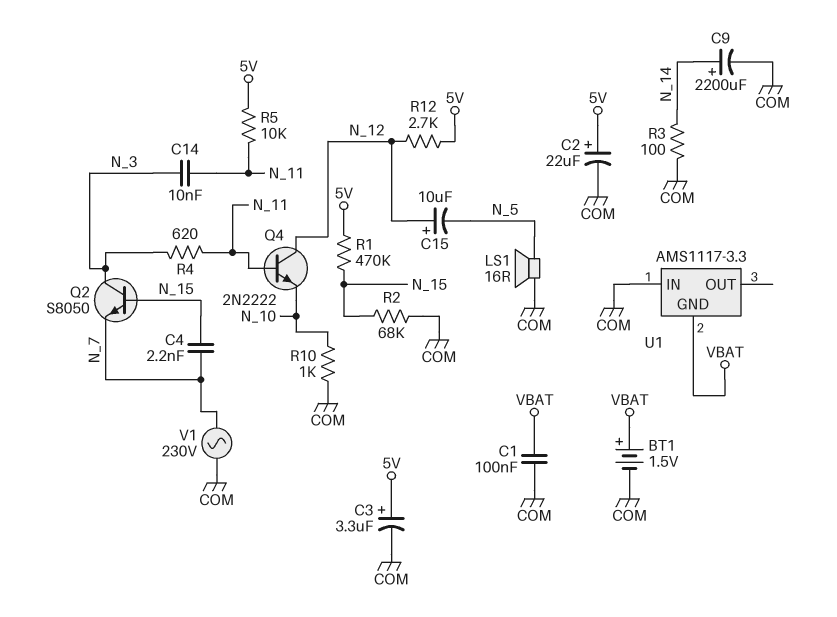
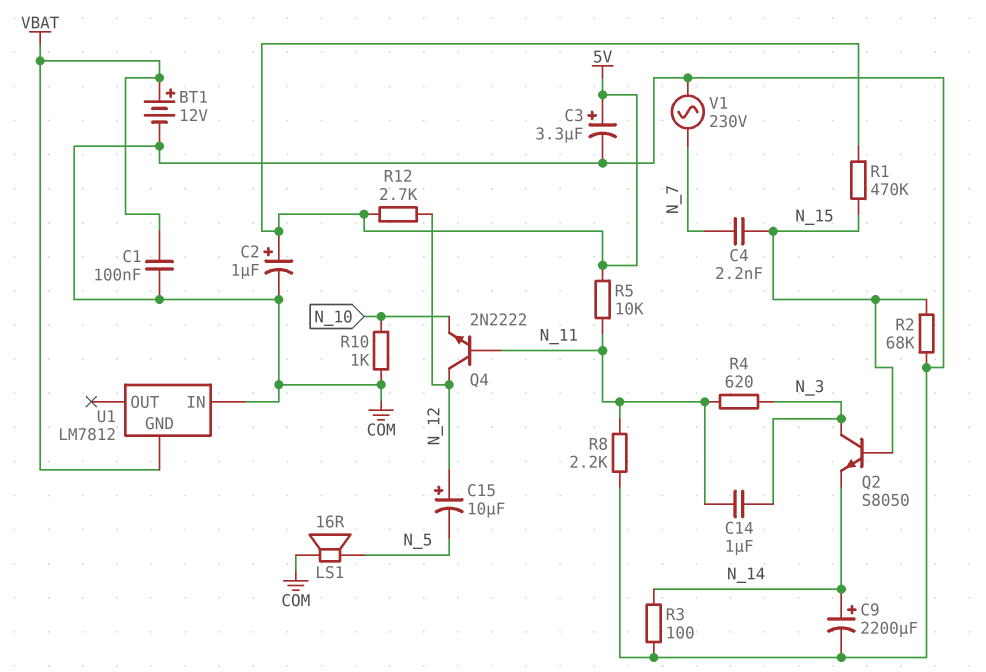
BT1: 1.5V (plus VBAT, minus COM) -> 12V (plus VBAT, minus COM)
C2: 22uF (plus 5V, minus COM) -> 1uF (plus 5V, minus COM)
C14: 10nF (N_3, N_11) -> 1uF (N_3, N_11)
Q2: NPN S8050 (B N_15, C N_3, E N_7) -> NPN S8050 (B N_15, C N_3, E N_14)
R8: none -> 2.2k (COM, N_11)
U1: AMS1117-3.3 -> LM7812

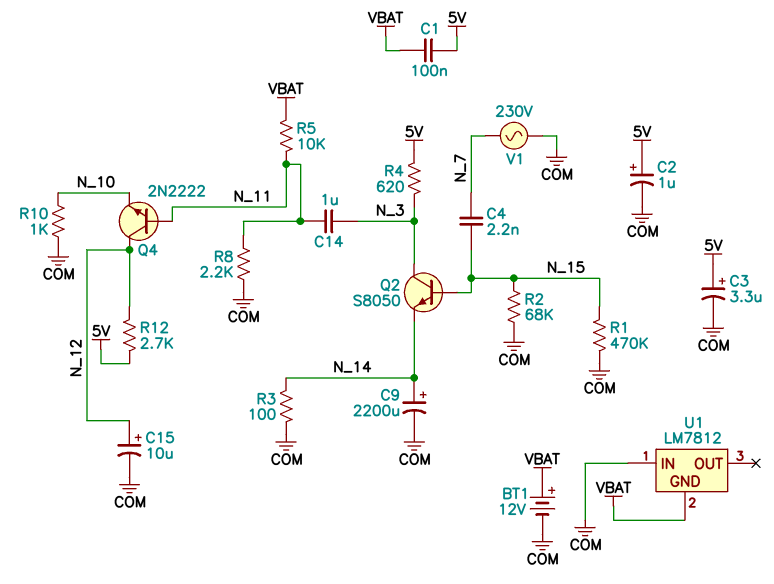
C1: 100nF (COM, VBAT) -> 100nF (5V, VBAT)
C15: 10uF (plus N_12, minus N_5) -> 10uF (plus N_12, minus COM)
LS1: speaker 16R (COM, N_5) -> none
R1: 470k (5V, N_15) -> 470k (COM, N_15)
R4: 620 (N_3, N_11) -> 620 (5V, N_3)
R5: 10k (5V, N_11) -> 10k (N_11, VBAT)

